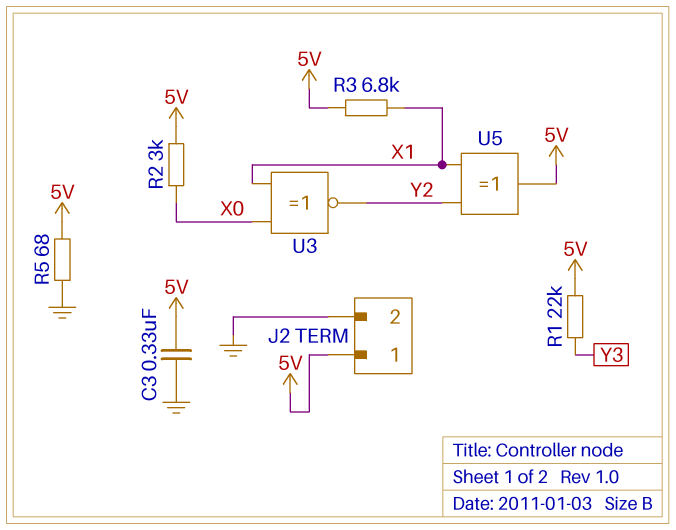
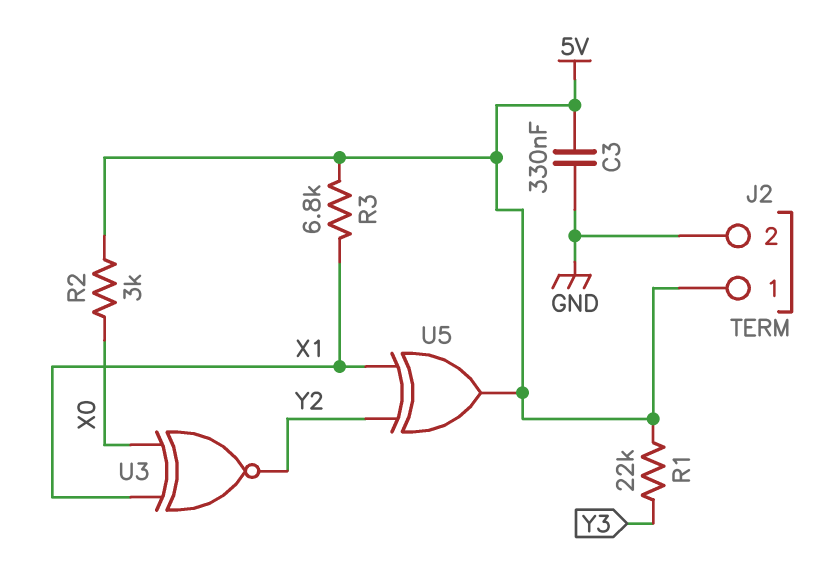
R5: 68 (5V, GND) -> none

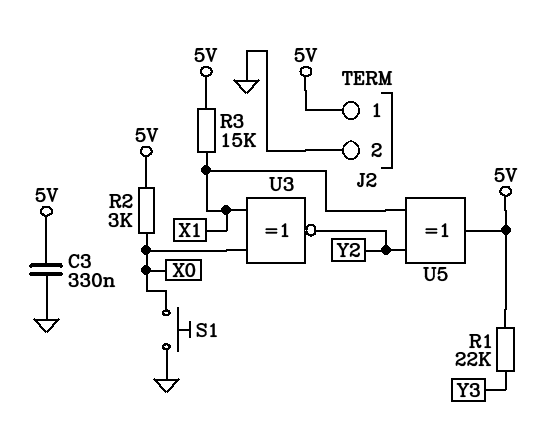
R3: 6.8k (5V, X1) -> 15k (5V, X1)
S1: none -> button (GND, X0)

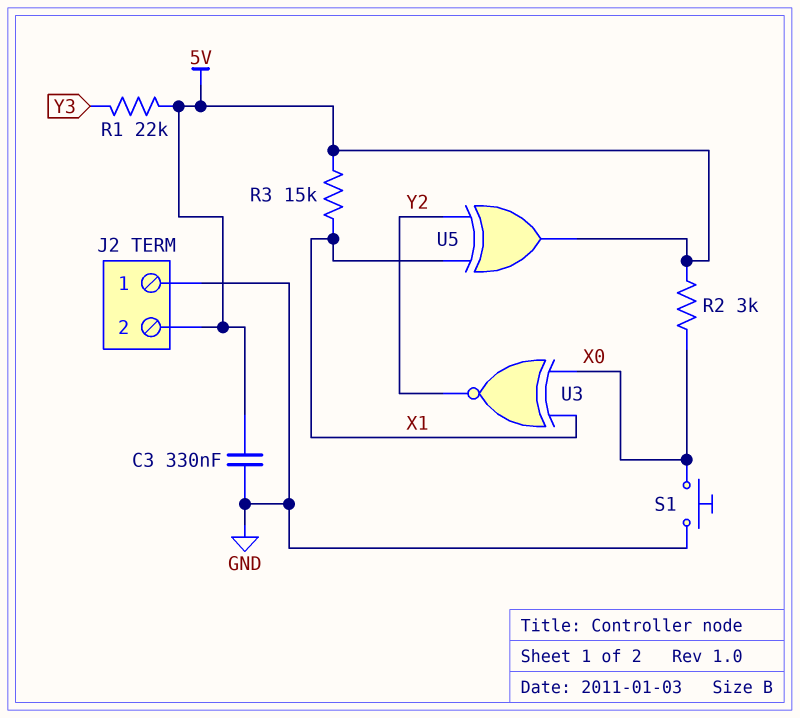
J2 pin 1: 5V -> GND
J2 pin 2: GND -> 5V

